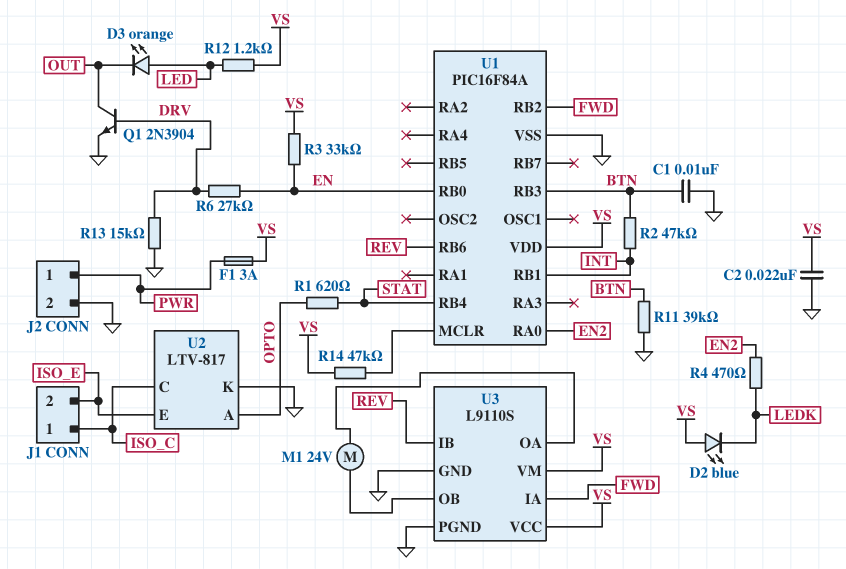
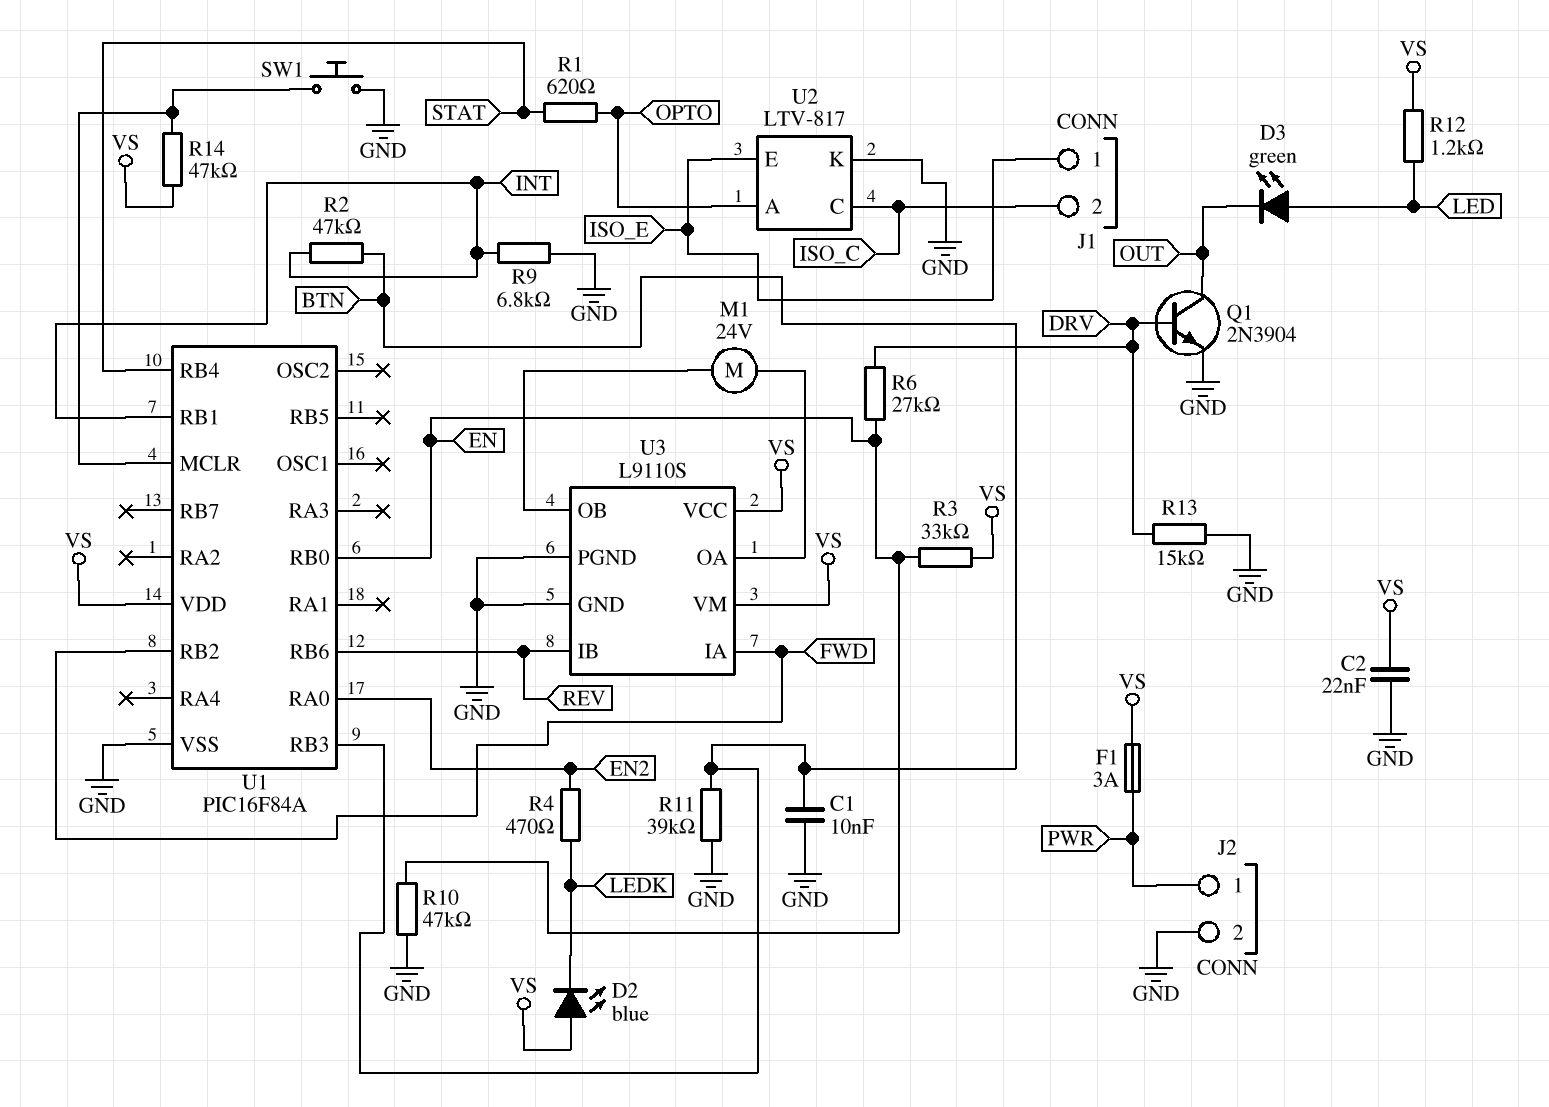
D3: LED orange (A LED, K OUT) -> LED green (A LED, K OUT)
J1 pin 1: ISO_C -> ISO_E
J1 pin 2: ISO_E -> ISO_C
R9: none -> 6.8k (GND, INT)
R10: none -> 47k (EN, GND)
SW1: none -> button (GND, U1/MCLR)

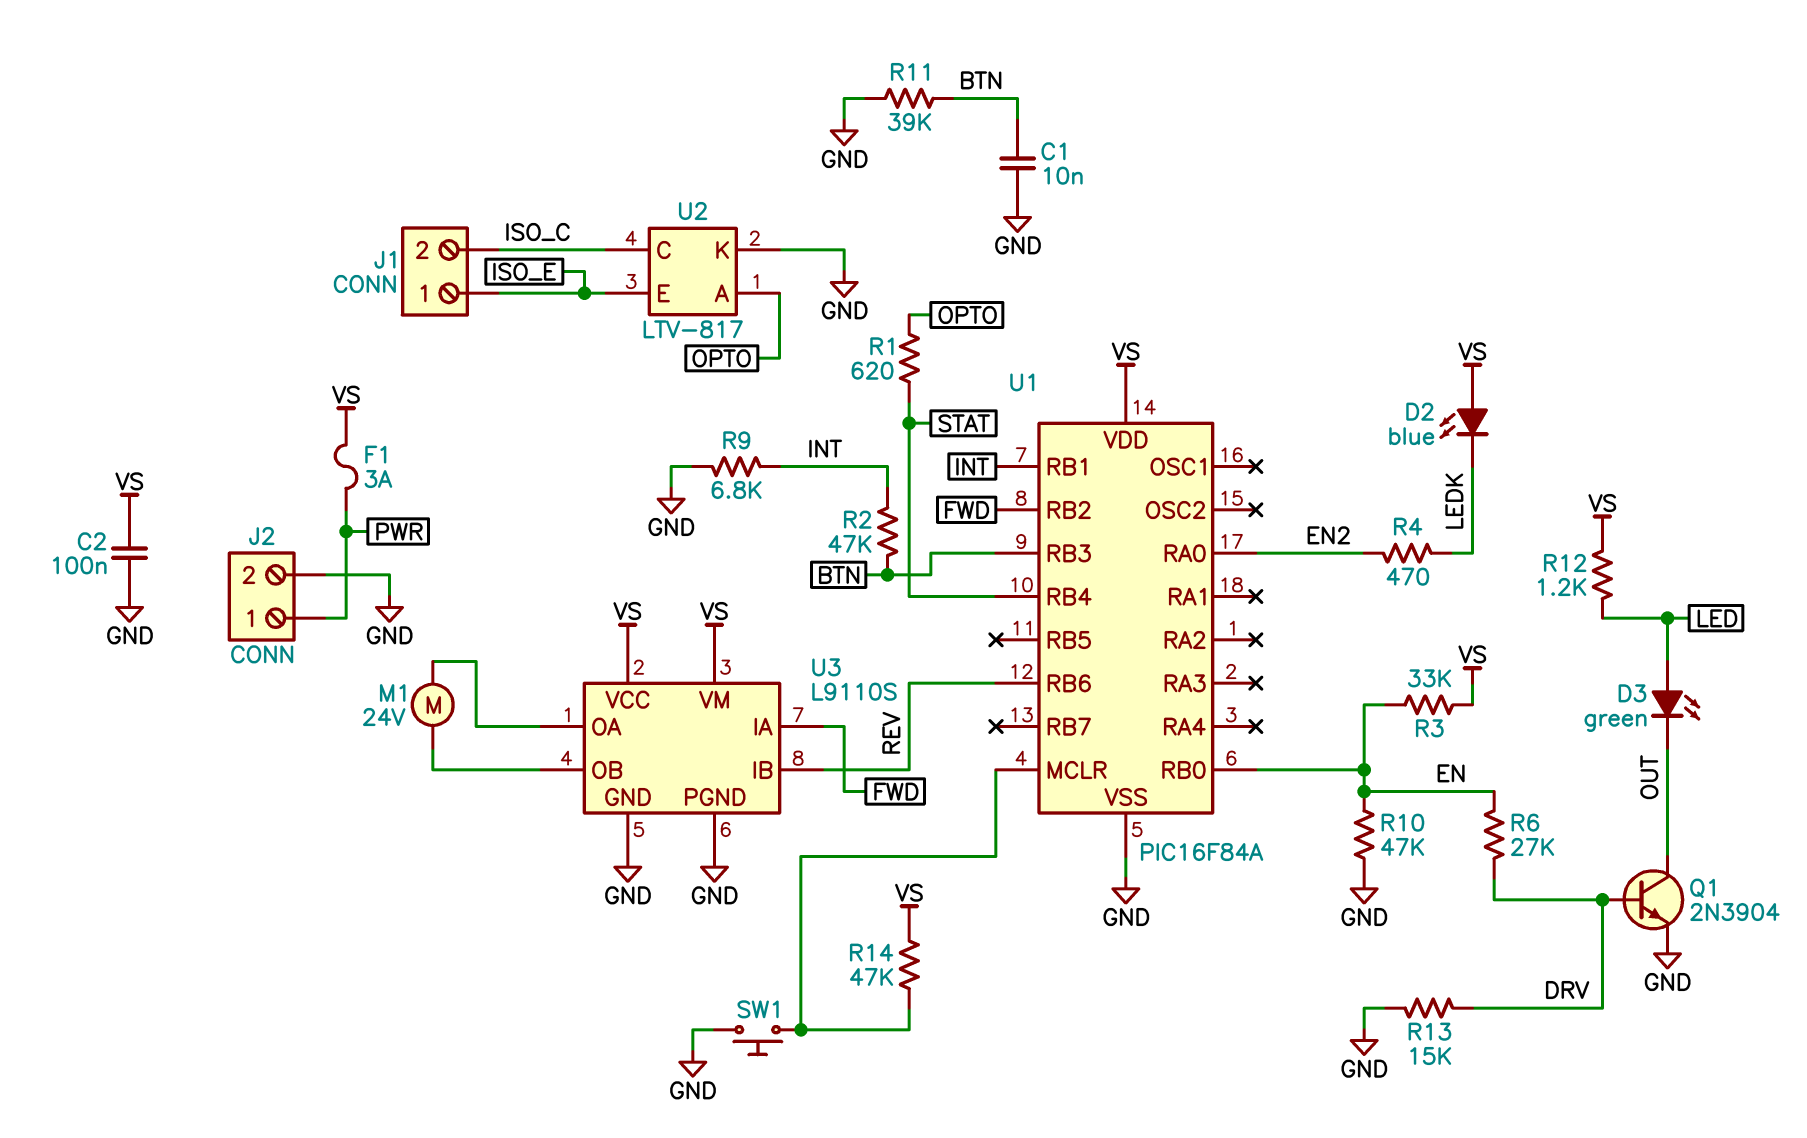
C2: 22nF (GND, VS) -> 100nF (GND, VS)

